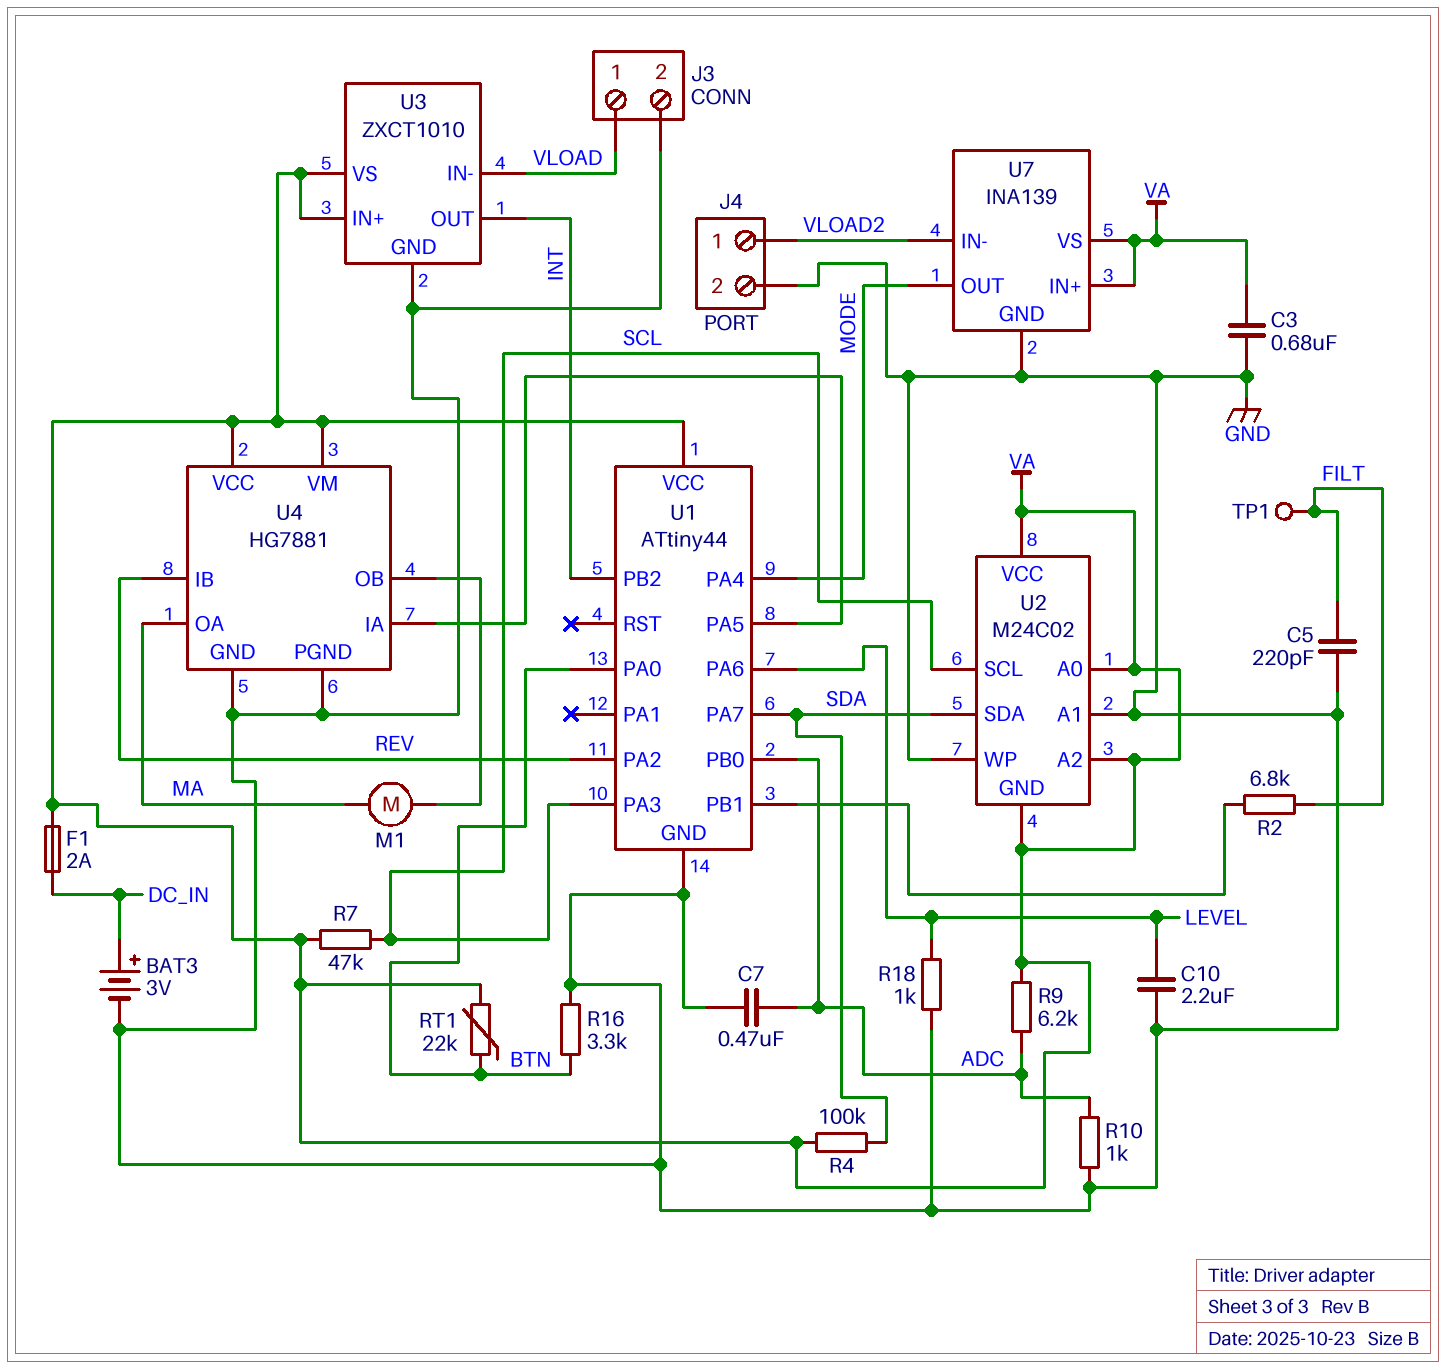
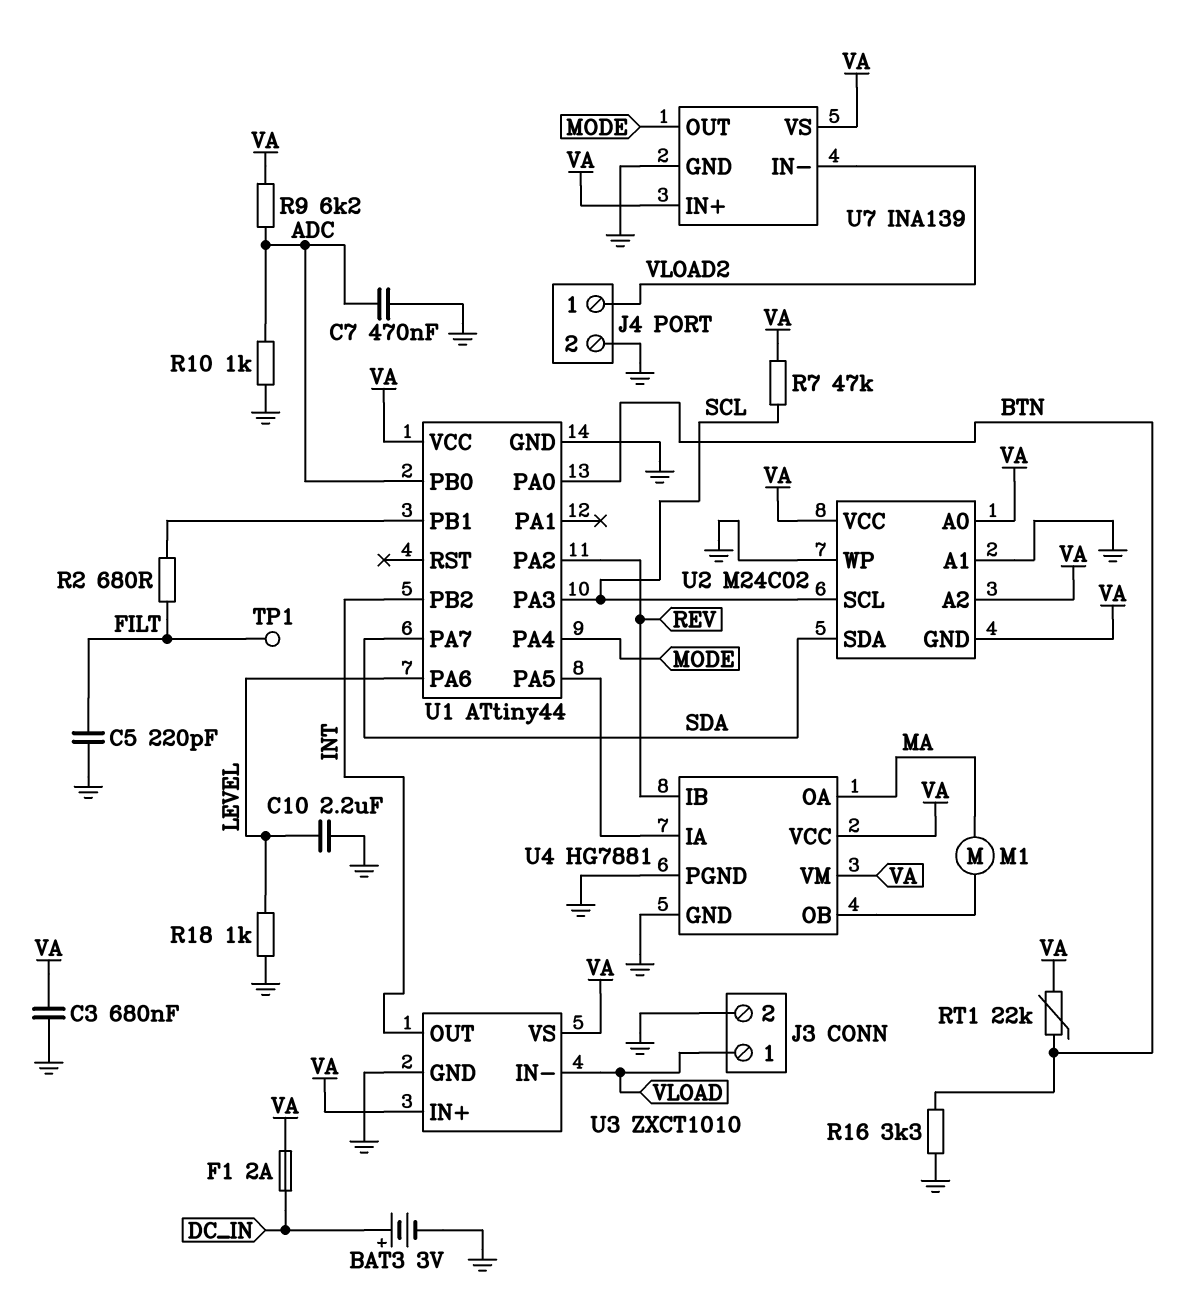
R2: 6.8k (FILT, U1/PB1) -> 680 (FILT, U1/PB1)
R4: 100k (SDA, VA) -> none

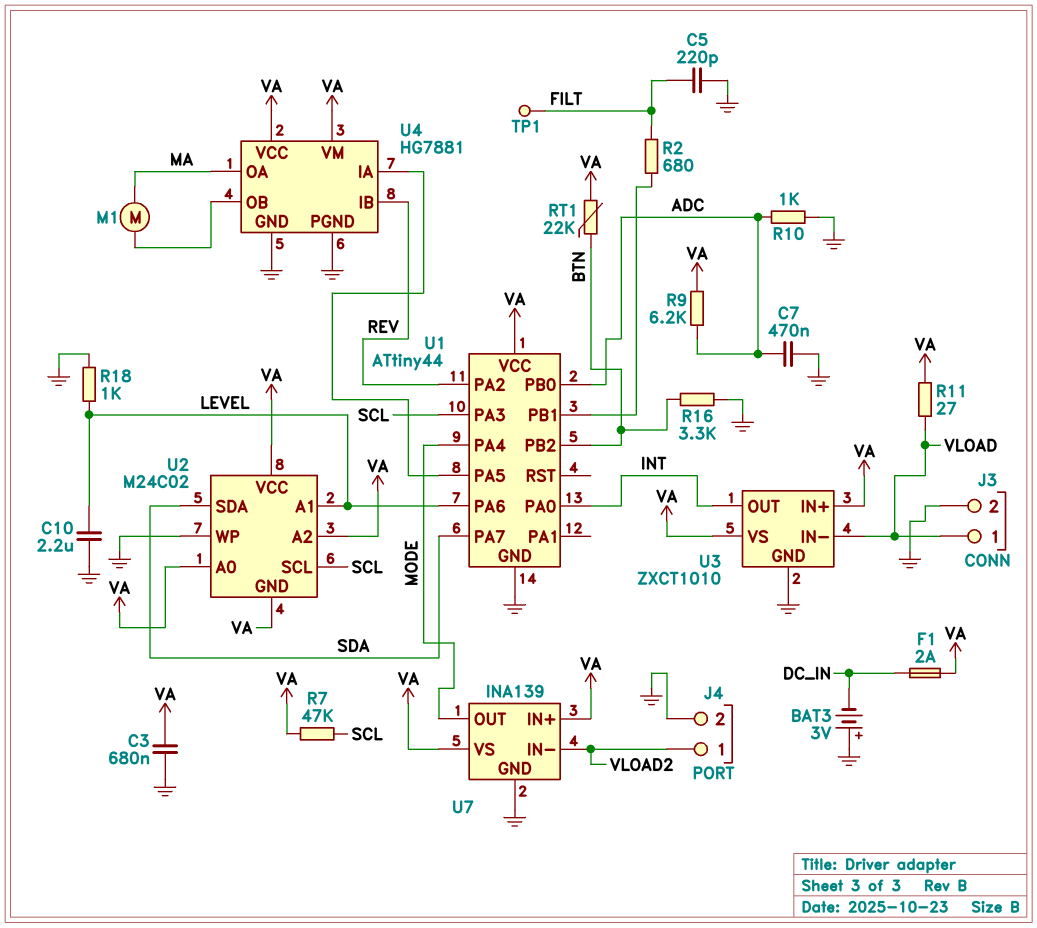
BAT3: 3V (plus DC_IN, minus GND) -> 3V (plus GND, minus DC_IN)
R11: none -> 27 (VA, VLOAD)
U1 pin PA0: BTN -> INT
U1 pin PB2: INT -> BTN
U2 pin A1: GND -> LEVEL

